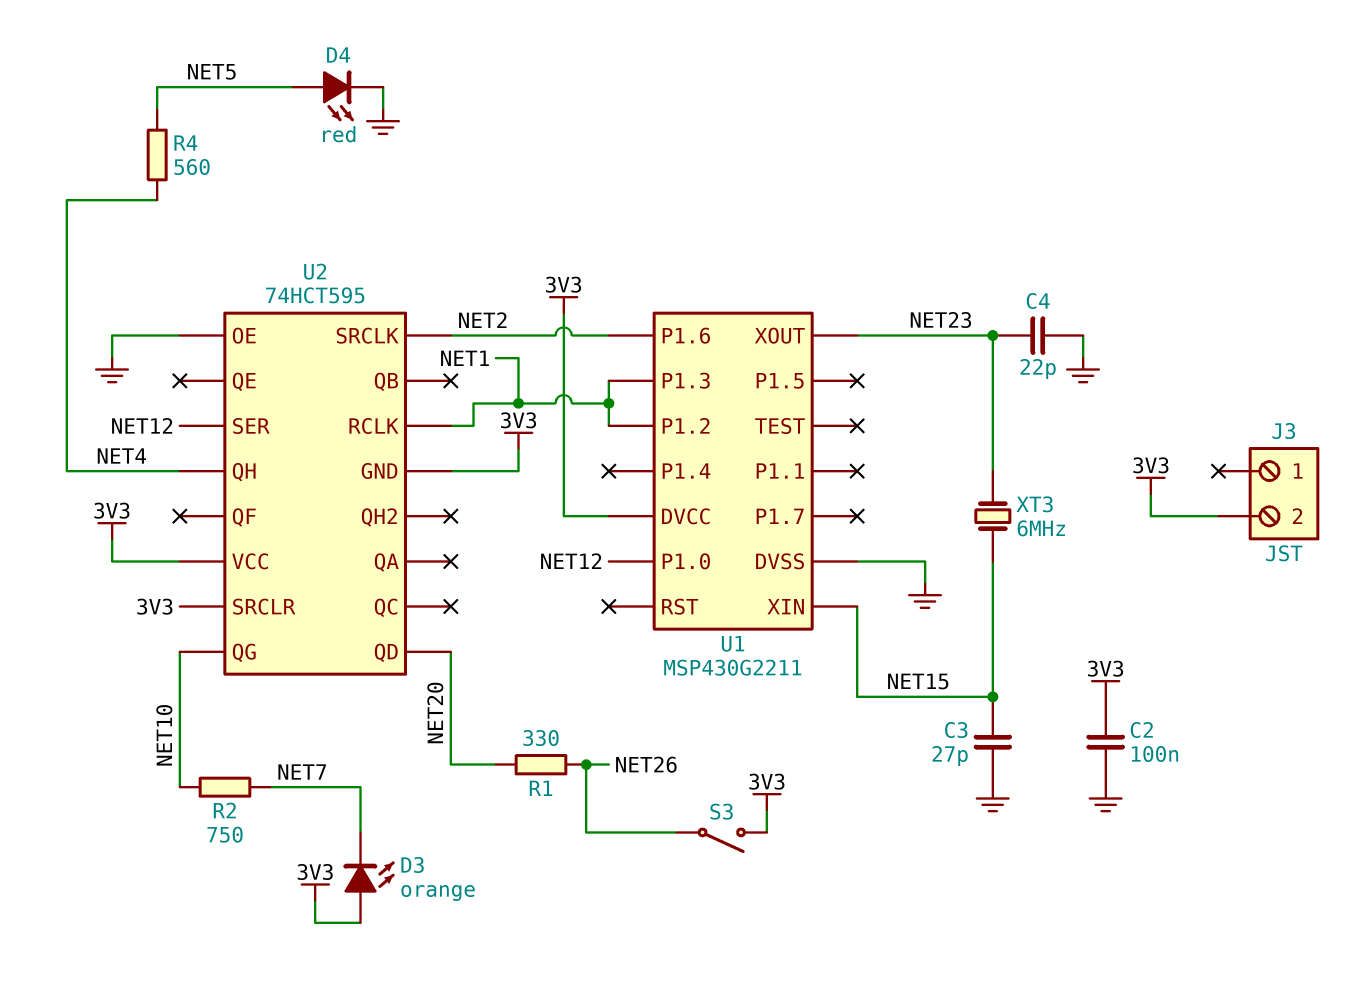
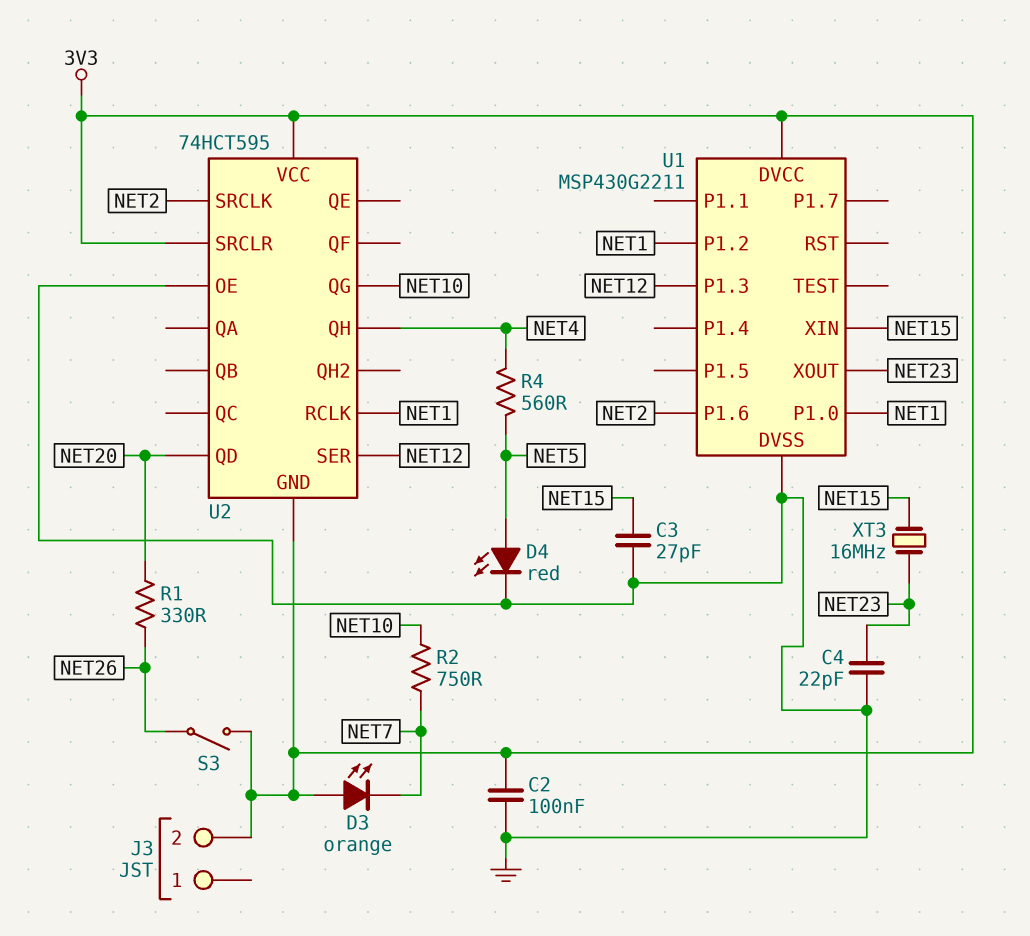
U1 pin P1.0: NET12 -> NET1
U1 pin P1.3: NET1 -> NET12
XT3: 6MHz (NET15, NET23) -> 16MHz (NET15, NET23)

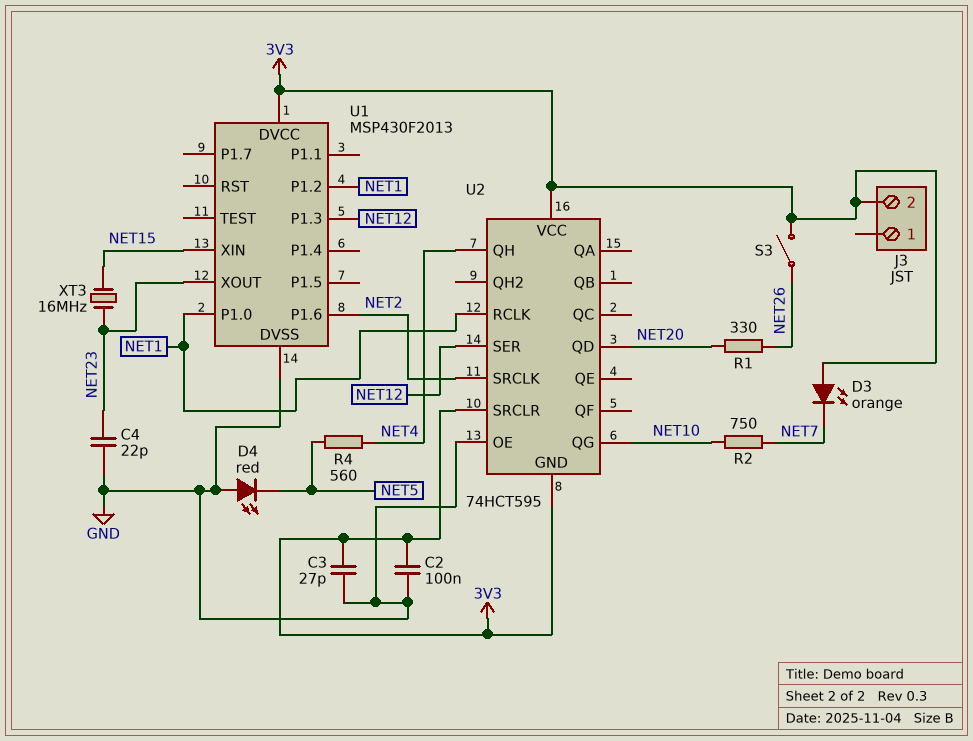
C3: 27pF (GND, NET15) -> 27pF (3V3, GND)
D4: LED red (A NET5, K GND) -> LED red (A GND, K NET5)
U1: MSP430G2211 -> MSP430F2013

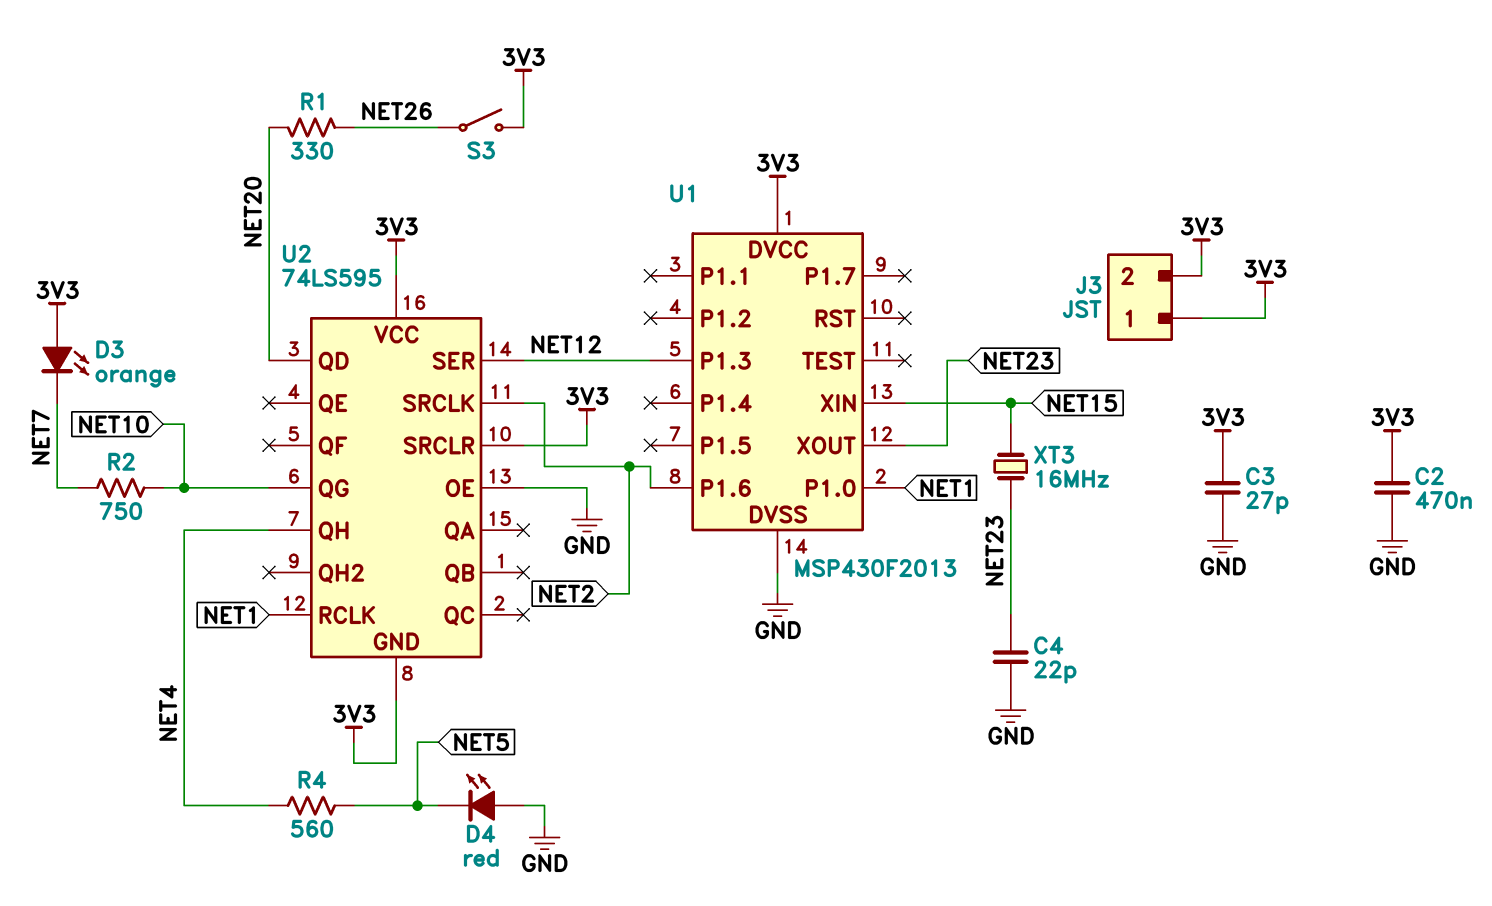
C2: 100nF (3V3, GND) -> 470nF (3V3, GND)
J3 pin 1: none -> 3V3
U1 pin P1.2: NET1 -> none
U2: 74HCT595 -> 74LS595

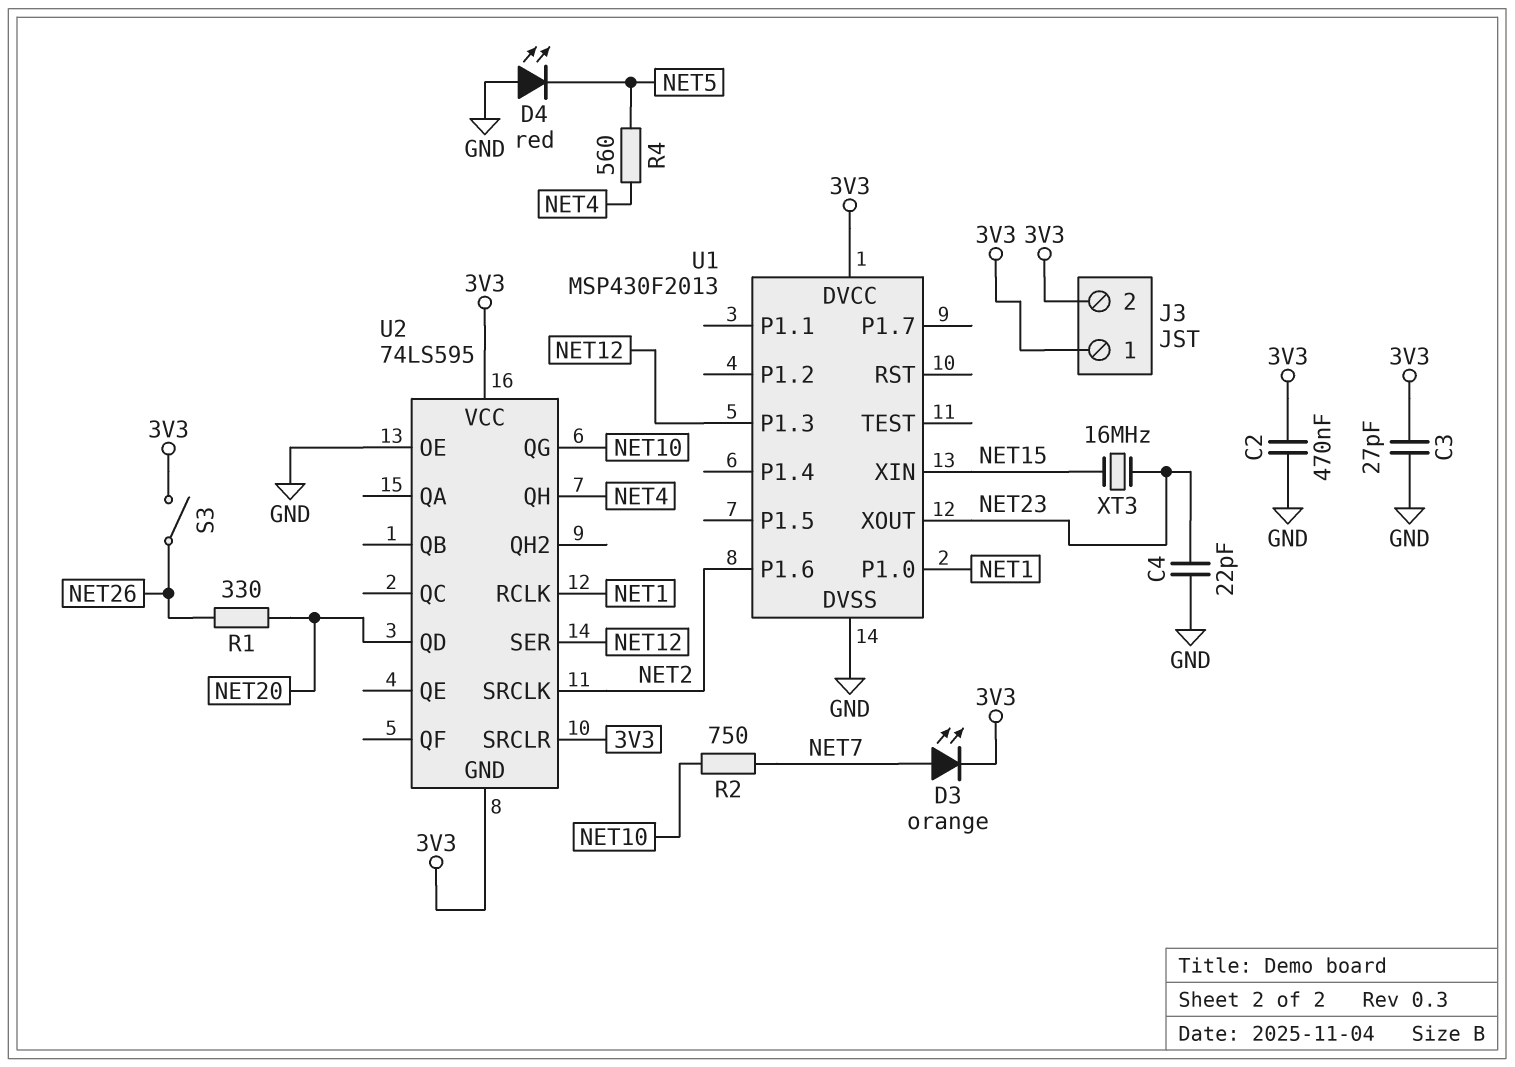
D3: LED orange (A 3V3, K NET7) -> LED orange (A NET7, K 3V3)

